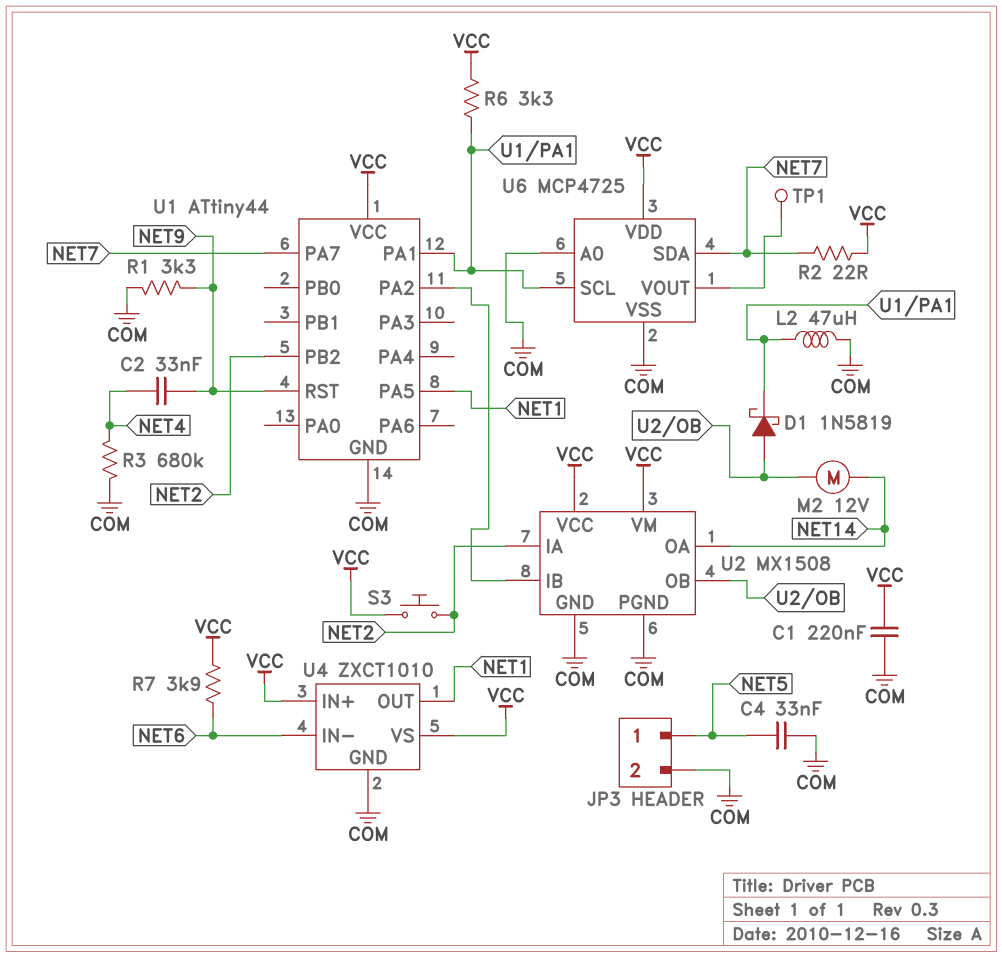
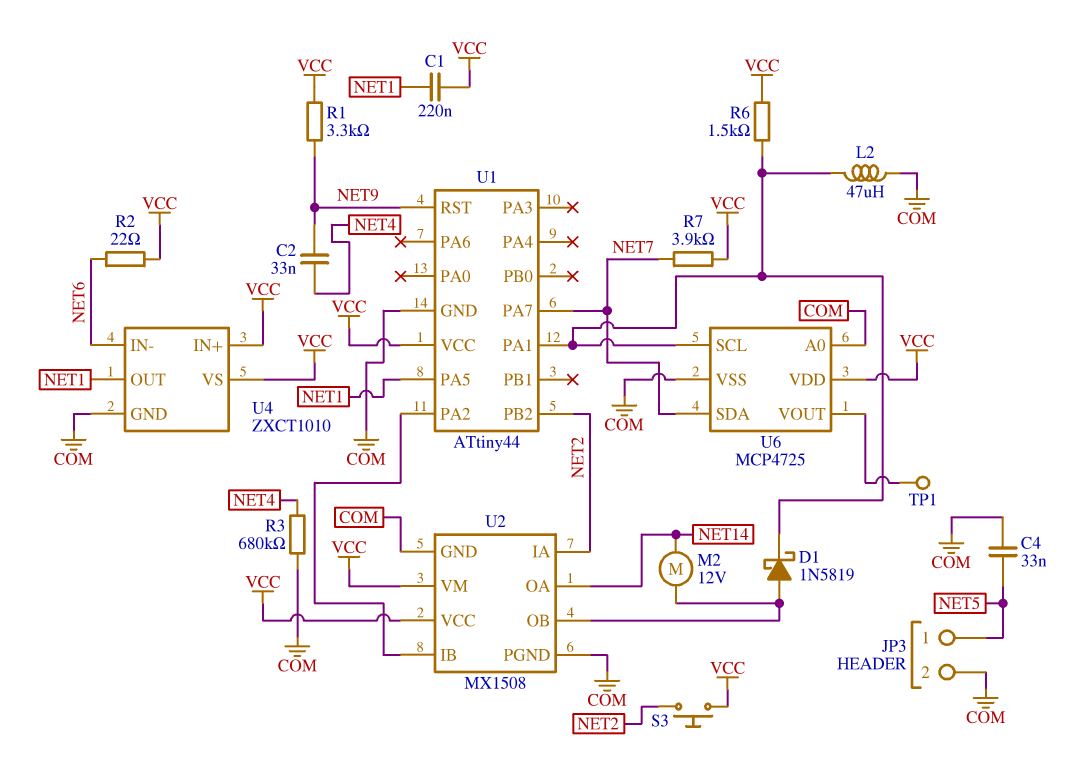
C1: 220nF (COM, VCC) -> 220nF (NET1, VCC)
R1: 3.3k (COM, NET9) -> 3.3k (NET9, VCC)
R2: 22 (NET7, VCC) -> 22 (NET6, VCC)
R6: 3.3k (U1/PA1, VCC) -> 1.5k (U1/PA1, VCC)
R7: 3.9k (NET6, VCC) -> 3.9k (NET7, VCC)

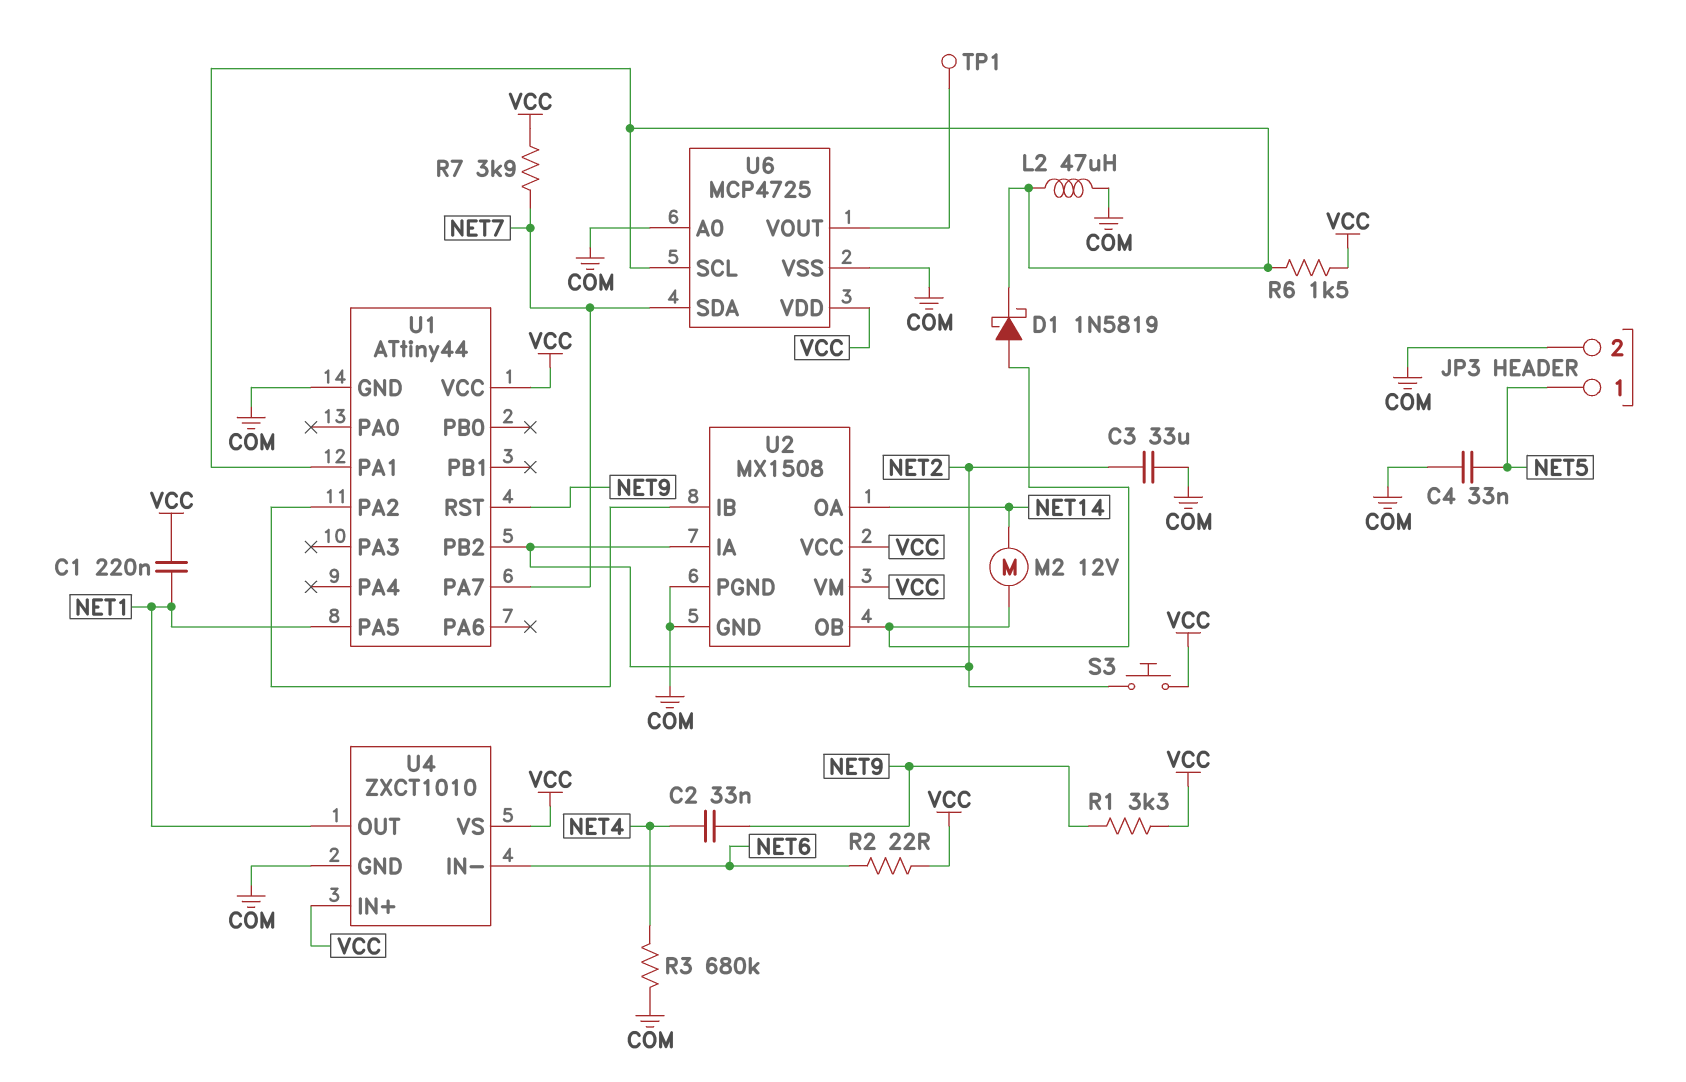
C3: none -> 33uF (COM, NET2)

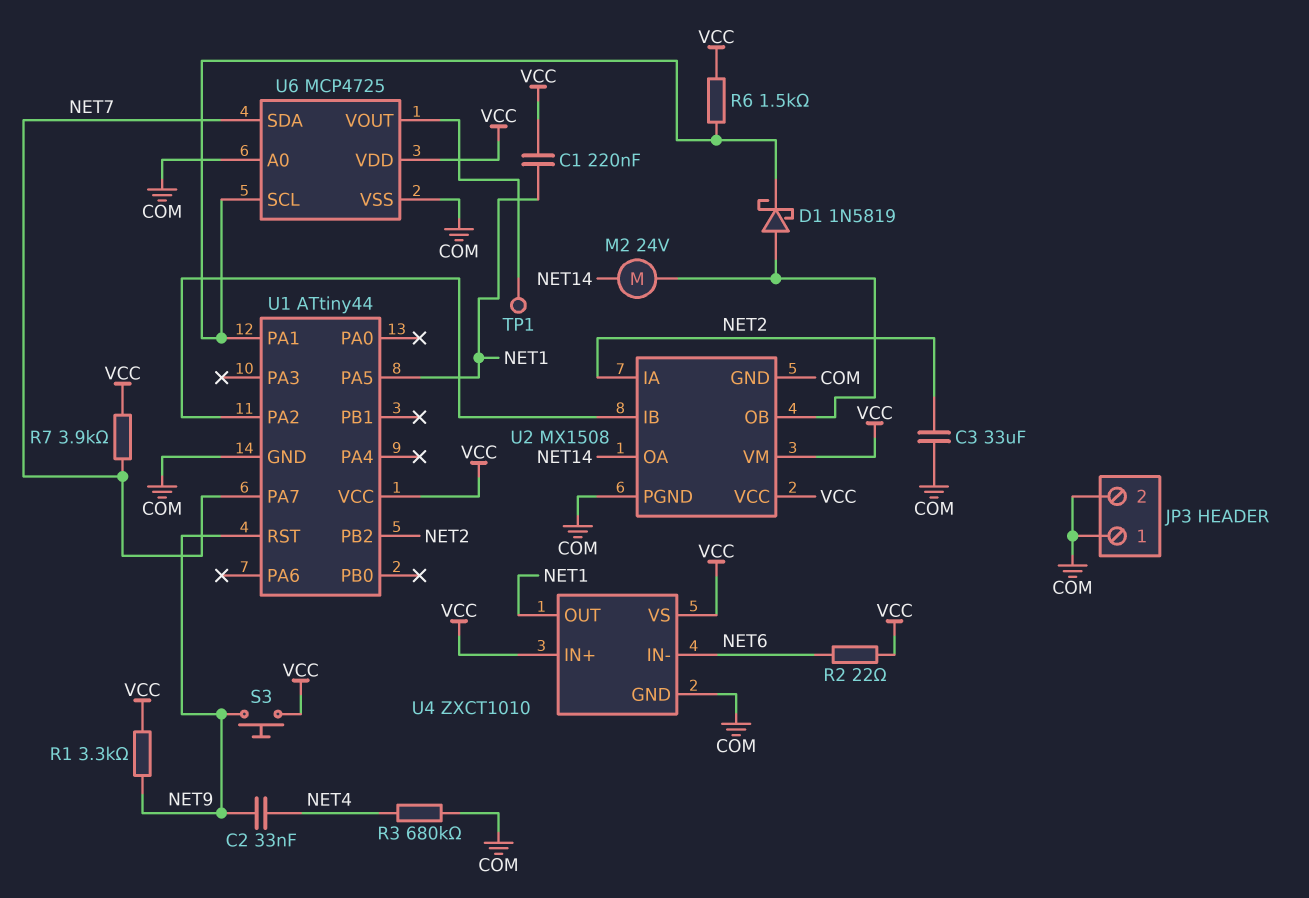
C4: 33nF (COM, NET5) -> none
JP3 pin 1: NET5 -> COM
L2: 47uH (COM, U1/PA1) -> none
M2: motor 12V (NET14, U2/OB) -> motor 24V (NET14, U2/OB)
S3: button (NET2, VCC) -> button (NET9, VCC)

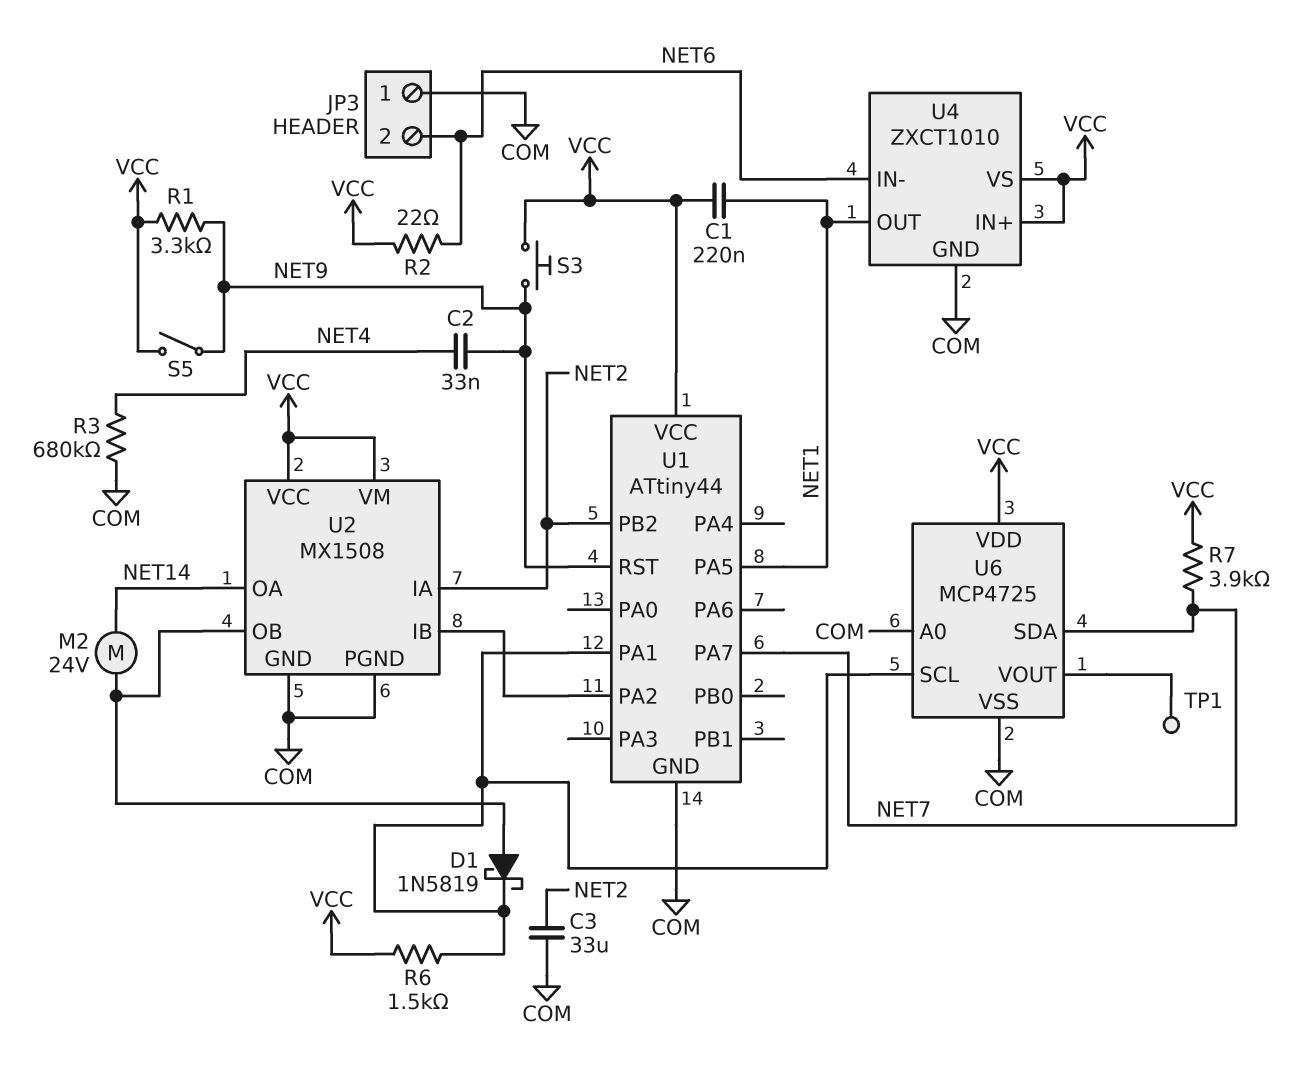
JP3 pin 2: COM -> NET6
S5: none -> switch (NET9, VCC)

